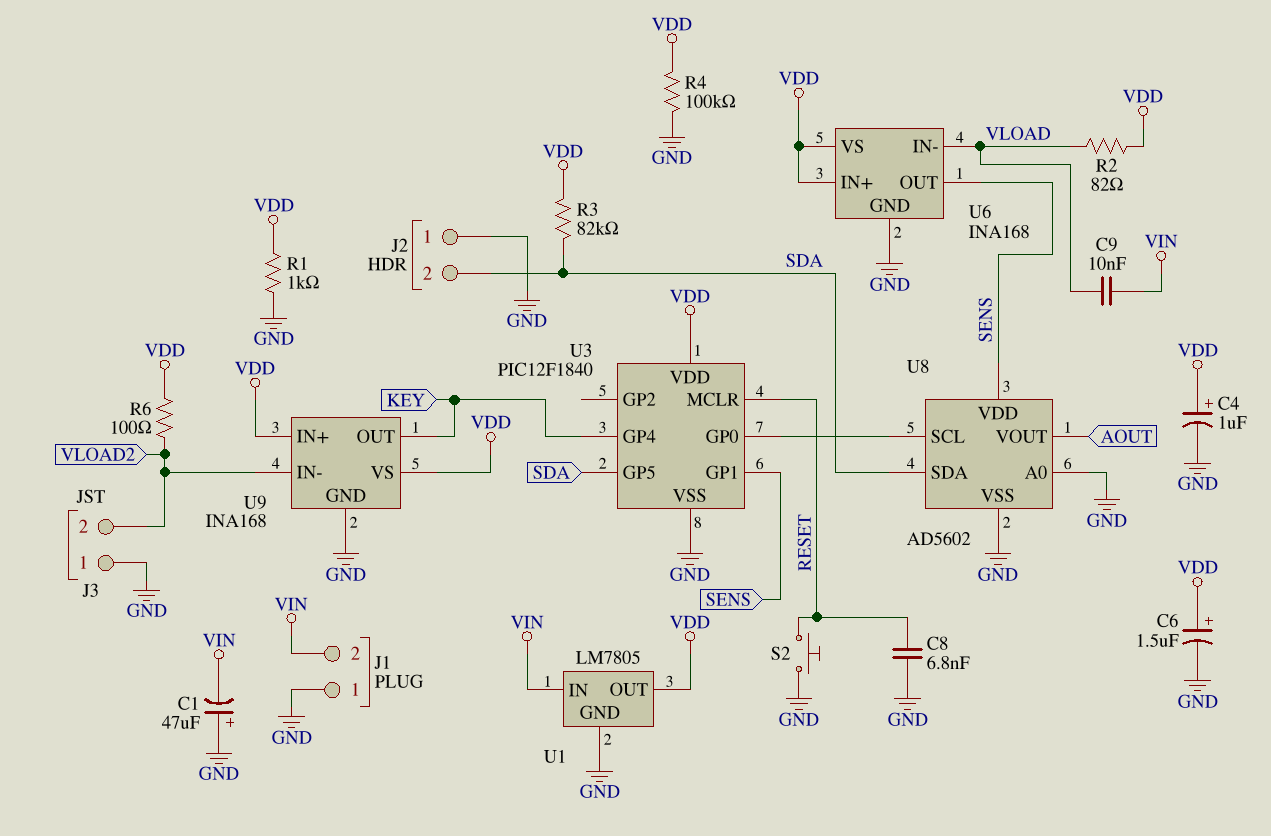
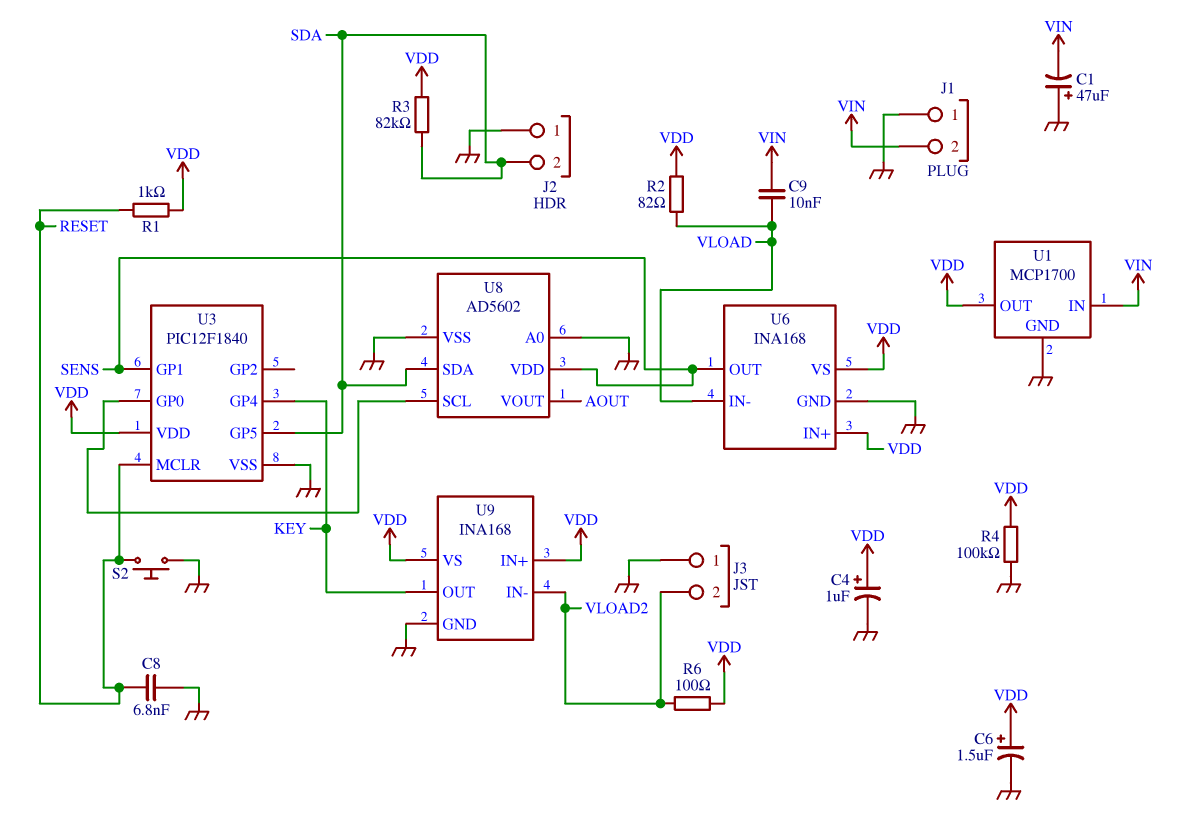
R1: 1k (GND, VDD) -> 1k (RESET, VDD)
U1: LM7805 -> MCP1700

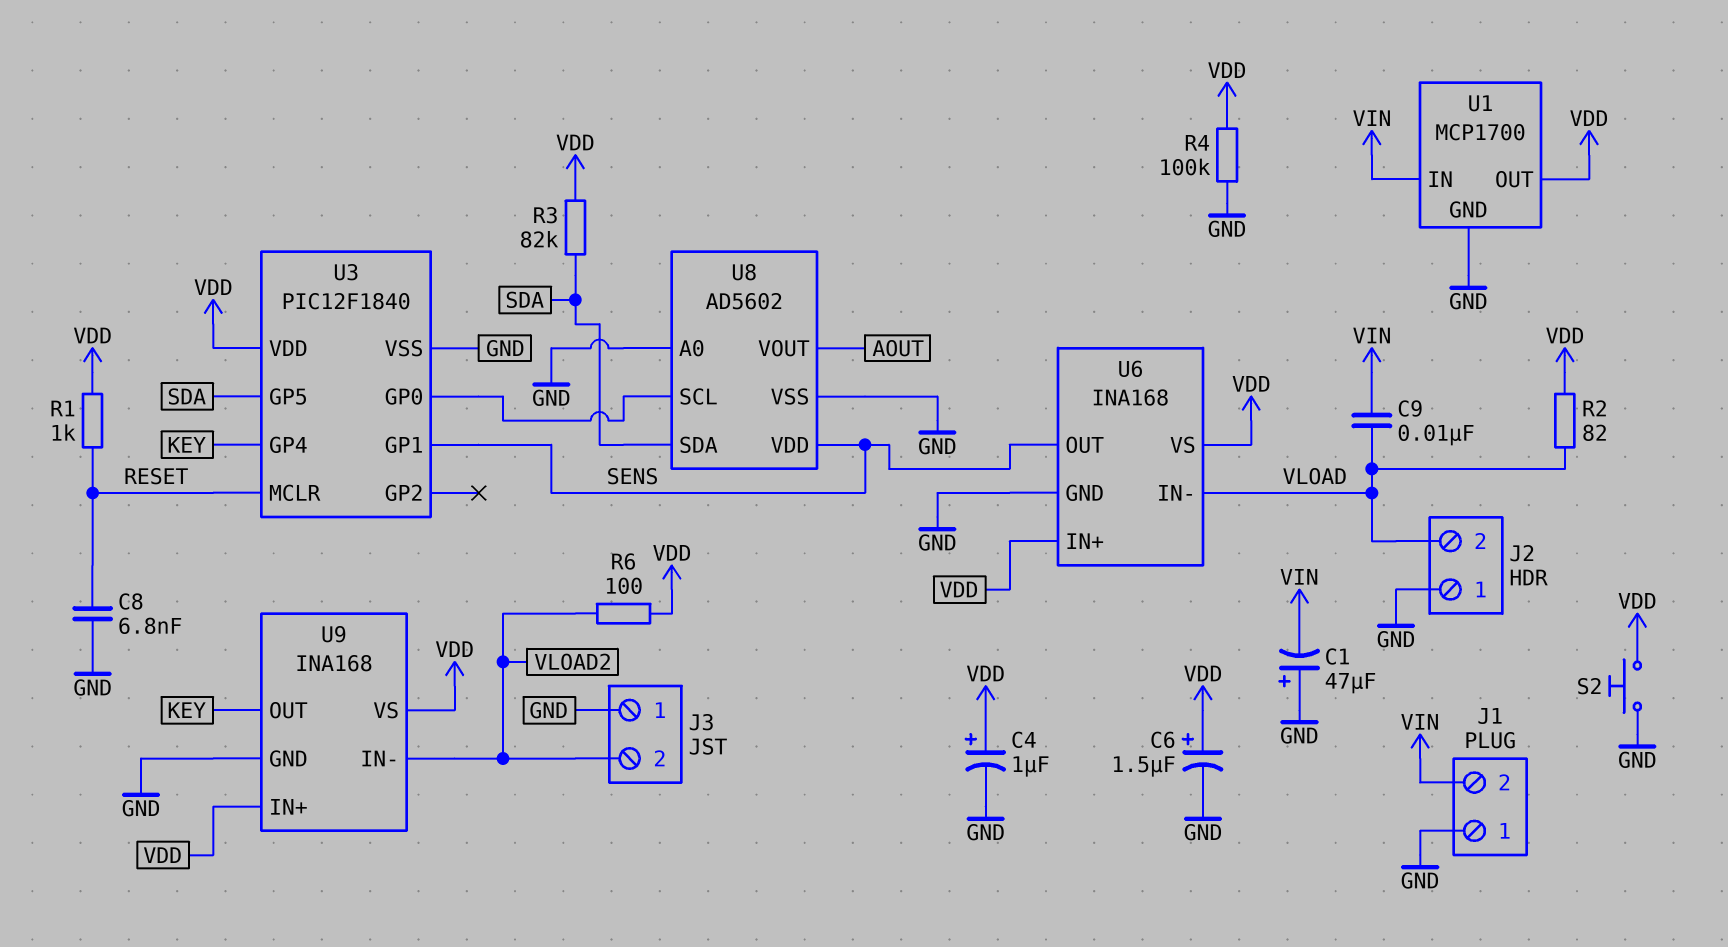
J2 pin 2: SDA -> VLOAD
S2: button (GND, RESET) -> button (GND, VDD)

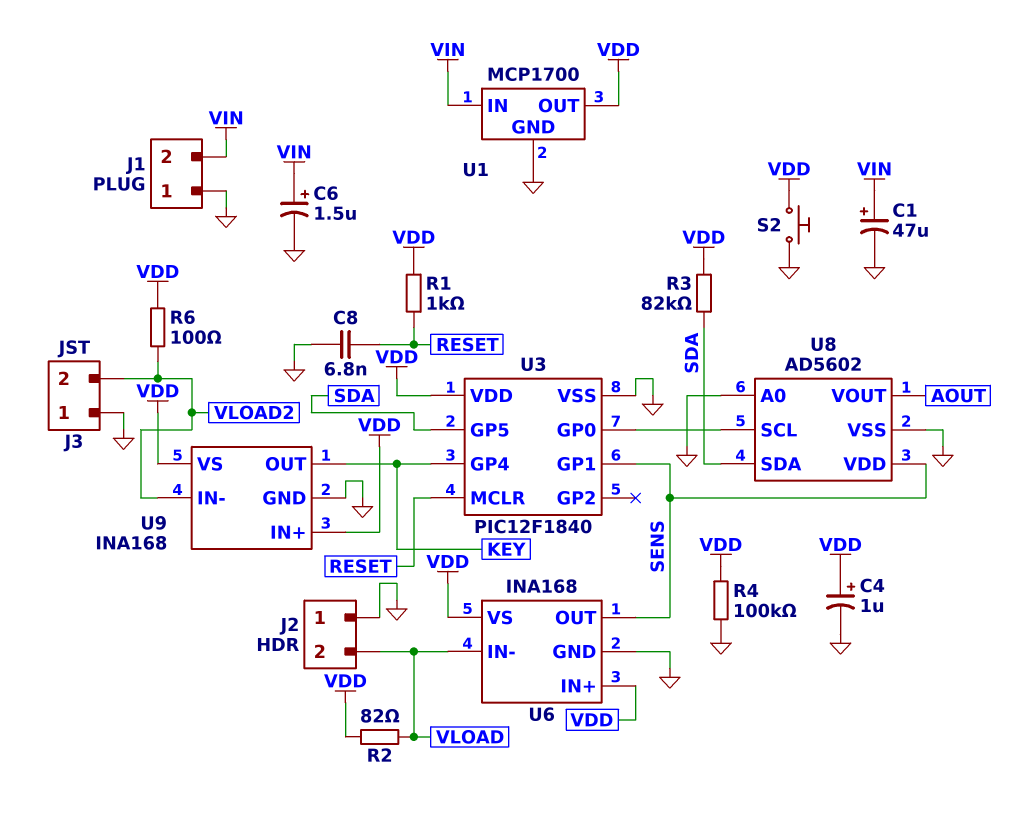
C1: 47uF (plus GND, minus VIN) -> 47uF (plus VIN, minus GND)
C6: 1.5uF (plus VDD, minus GND) -> 1.5uF (plus VIN, minus GND)
C9: 10nF (VIN, VLOAD) -> none

